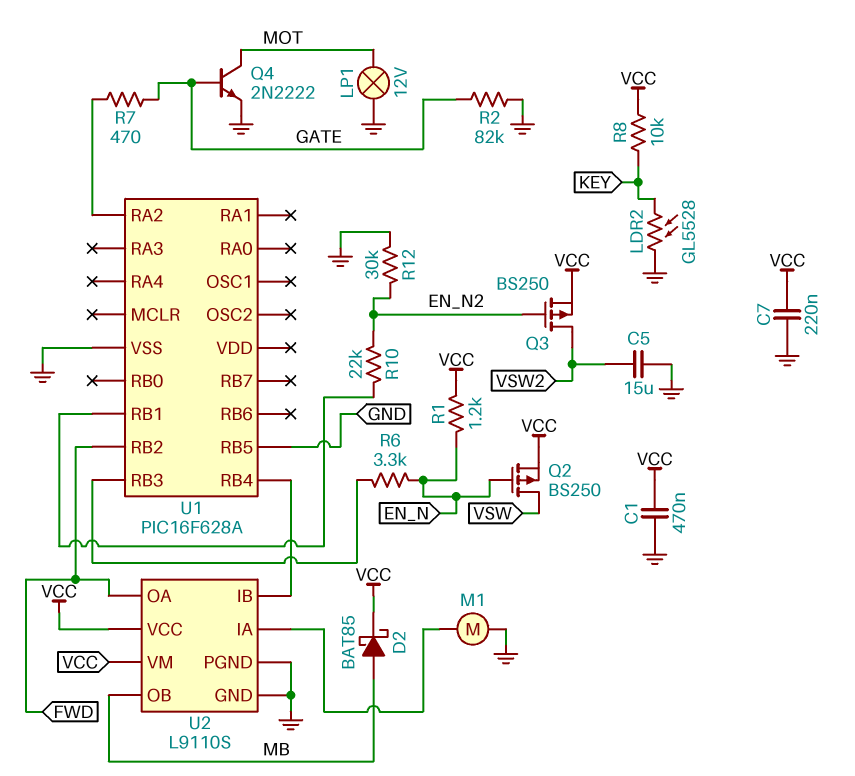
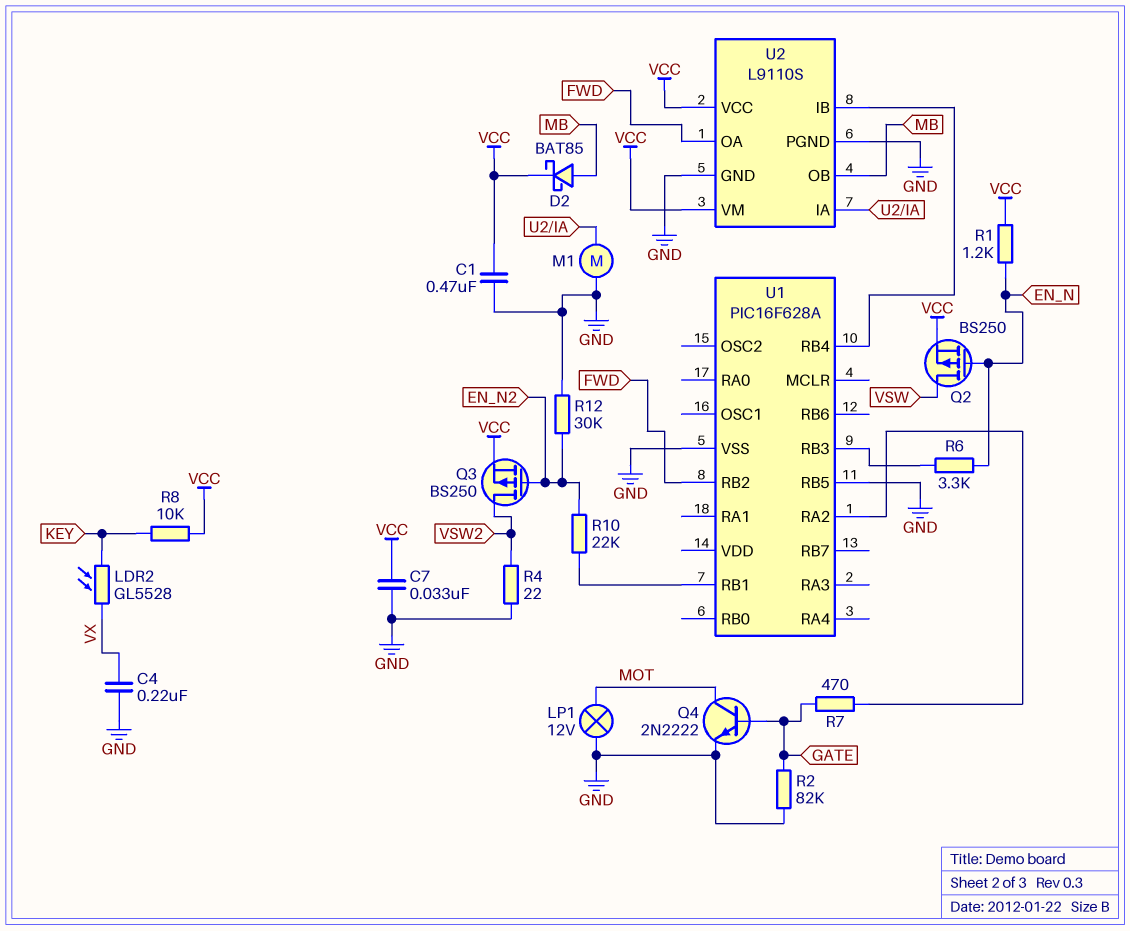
C4: none -> 220nF (GND, VX)
C5: 15uF (GND, VSW2) -> none
C7: 220nF (GND, VCC) -> 33nF (GND, VCC)
LDR2: GL5528 (GND, KEY) -> GL5528 (KEY, VX)
R4: none -> 22 (GND, VSW2)

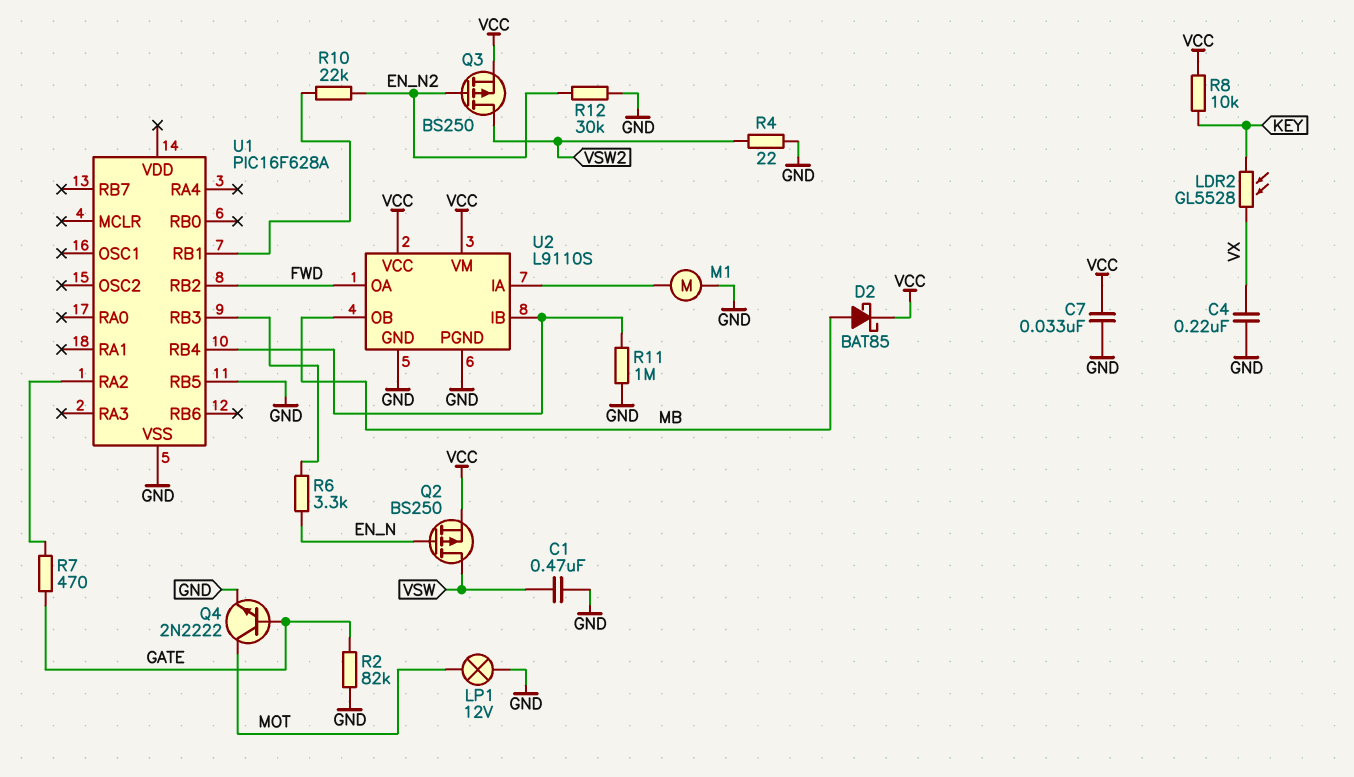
C1: 470nF (GND, VCC) -> 470nF (GND, VSW)
R1: 1.2k (EN_N, VCC) -> none
R11: none -> 1M (GND, U1/RB4)

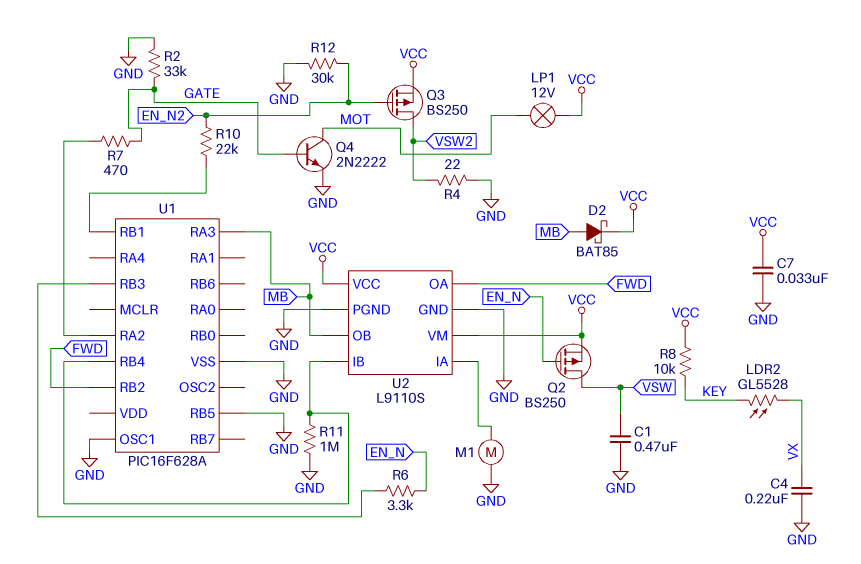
LP1: lamp 12V (GND, MOT) -> lamp 12V (MOT, VCC)
R2: 82k (GATE, GND) -> 33k (GATE, GND)
U1 pin OSC1: none -> GND
U1 pin RA3: none -> MB

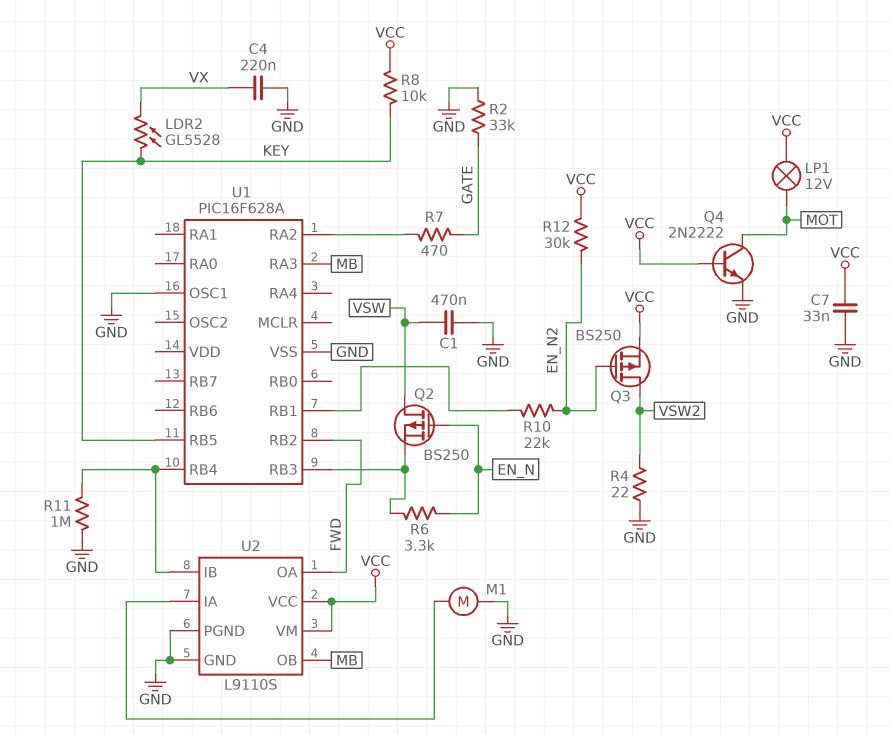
D2: schottky BAT85 (A MB, K VCC) -> none
Q2: PMOS BS250 (G EN_N, D VSW, S VCC) -> PMOS BS250 (G EN_N, D VSW, S U1/RB3)
Q4: NPN 2N2222 (B GATE, C MOT, E GND) -> NPN 2N2222 (B VCC, C MOT, E GND)
R12: 30k (EN_N2, GND) -> 30k (EN_N2, VCC)
U1 pin RB5: GND -> KEY

